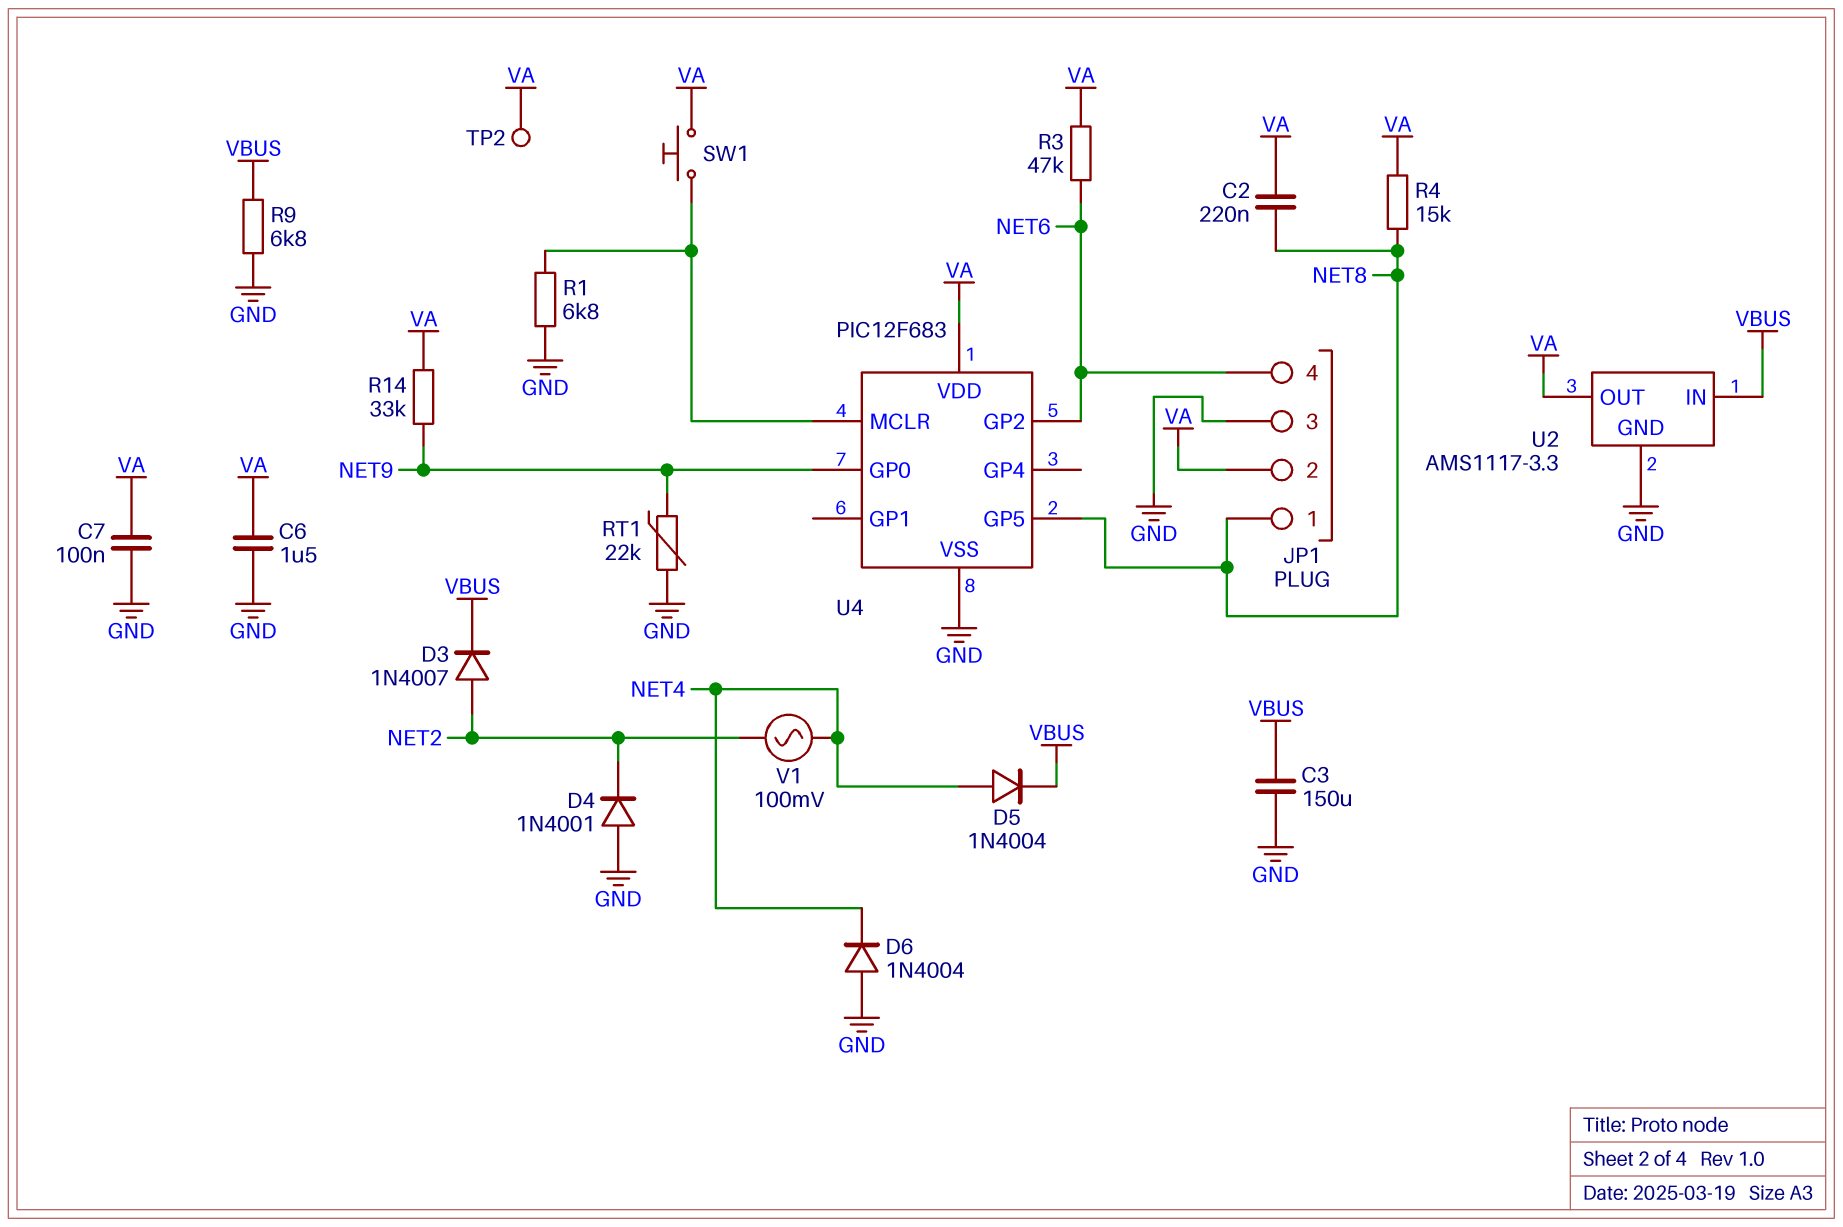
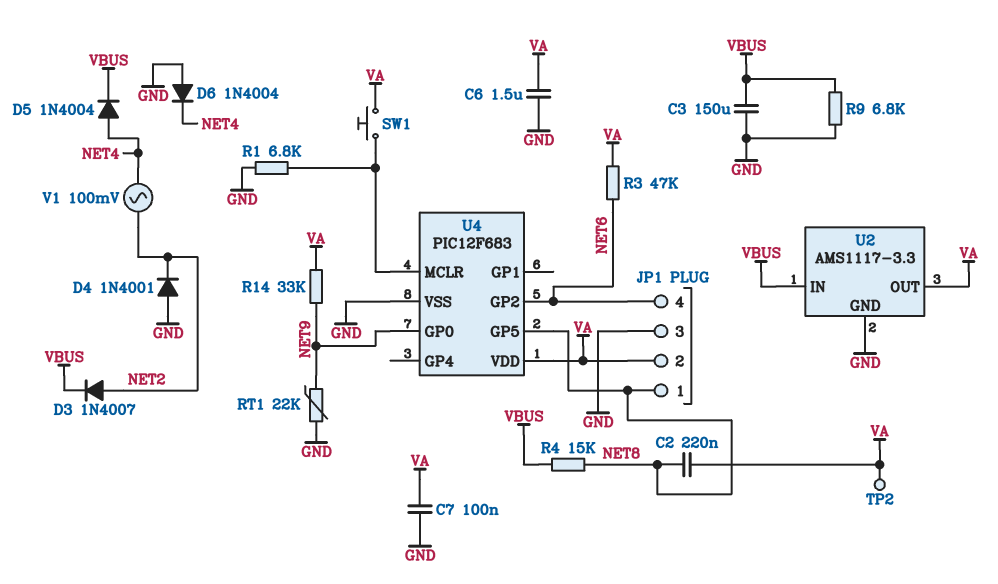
R4: 15k (NET8, VA) -> 15k (NET8, VBUS)

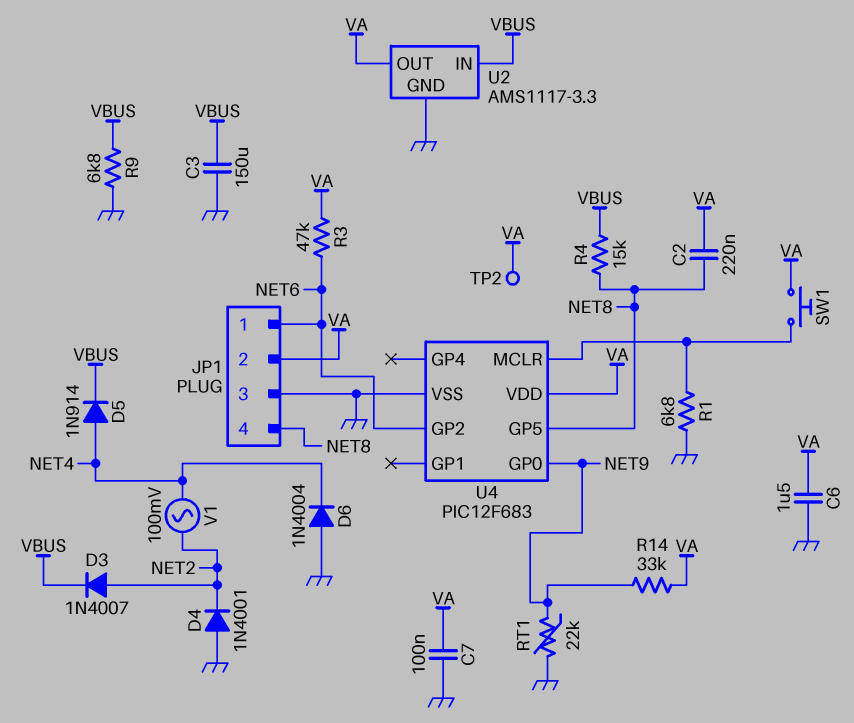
D5: diode 1N4004 (A NET4, K VBUS) -> diode 1N914 (A NET4, K VBUS)
JP1 pin 1: NET8 -> NET6
JP1 pin 4: NET6 -> NET8

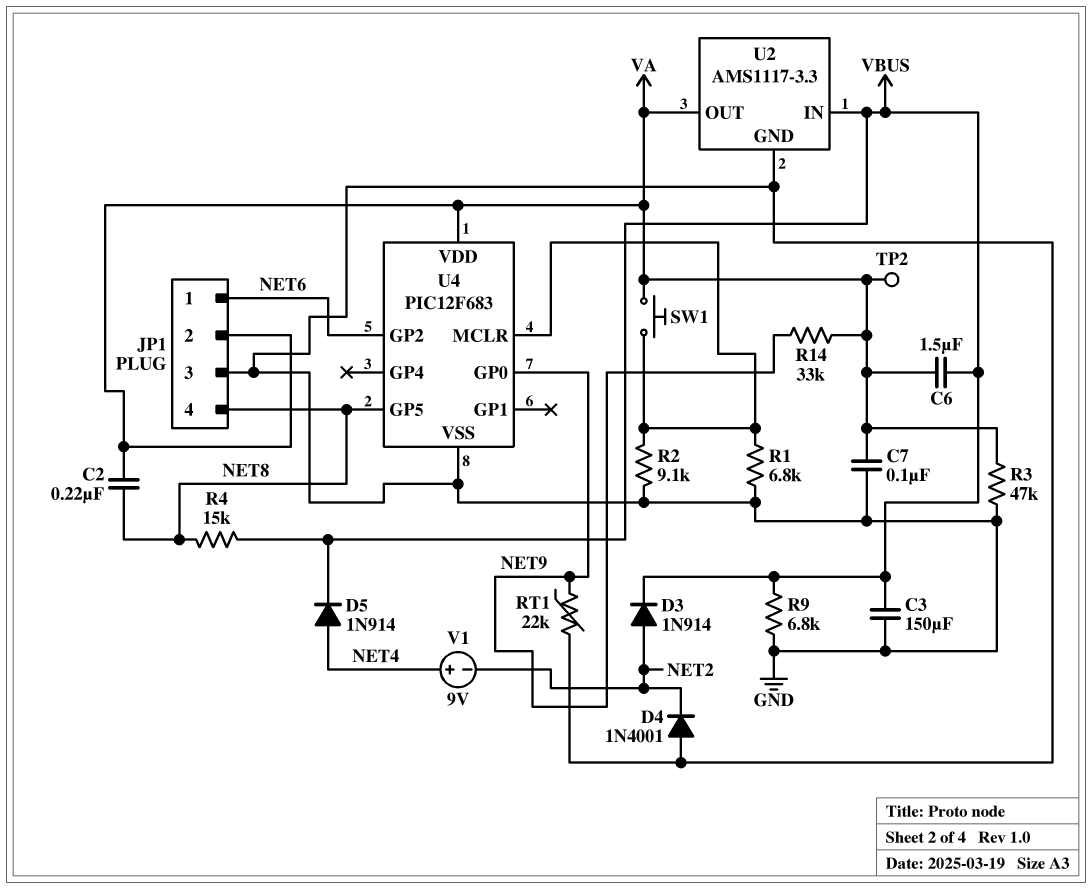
C6: 1.5uF (GND, VA) -> 1.5uF (VA, VBUS)
D3: diode 1N4007 (A NET2, K VBUS) -> diode 1N914 (A NET2, K VBUS)
D6: diode 1N4004 (A GND, K NET4) -> none
R2: none -> 9.1k (GND, U4/MCLR)
R3: 47k (NET6, VA) -> 47k (GND, VA)
V1: AC 100mV (NET2, NET4) -> 9V (plus NET4, minus NET2)

